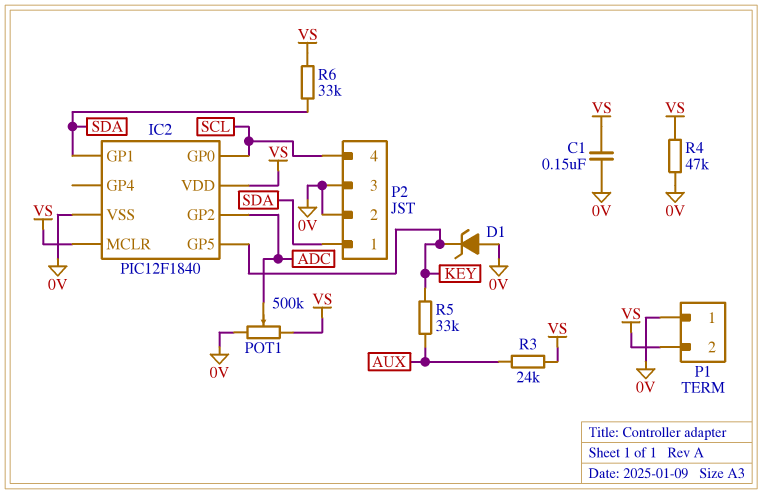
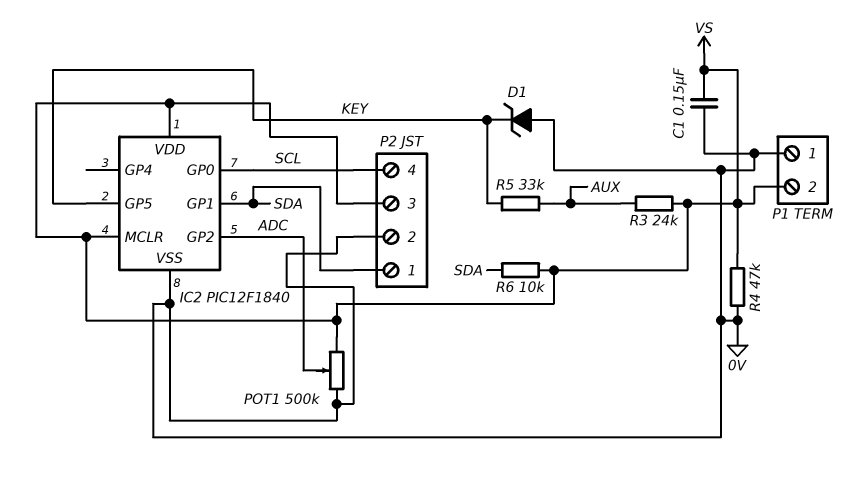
P2 pin 3: 0V -> VS
R6: 33k (SDA, VS) -> 10k (SDA, VS)

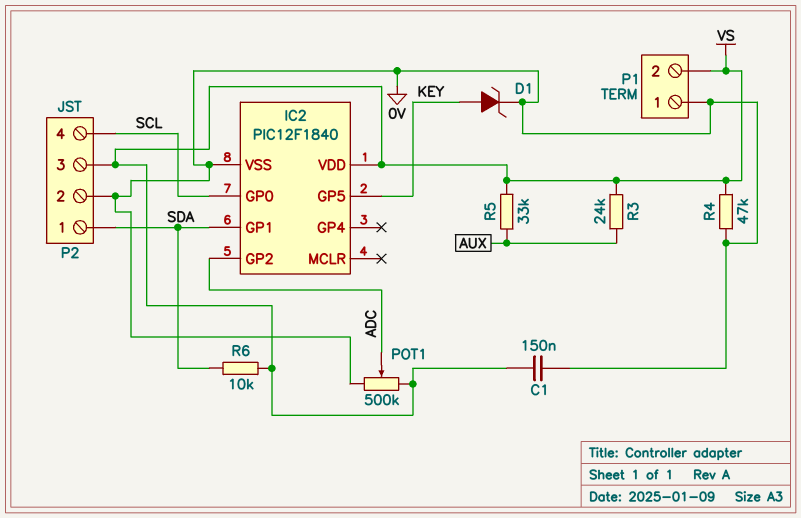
D1: zener (A 0V, K KEY) -> zener (A KEY, K 0V)
IC2 pin MCLR: VS -> none
R5: 33k (AUX, KEY) -> 33k (AUX, VS)

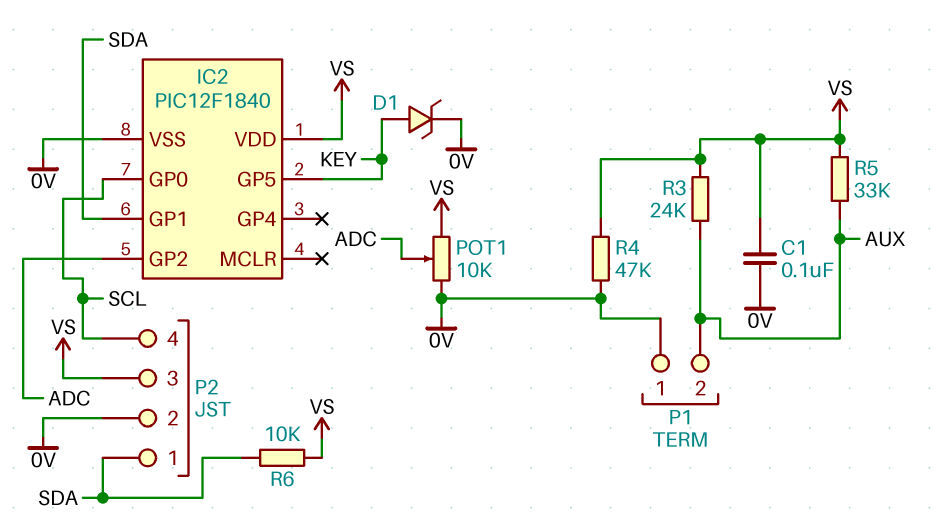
C1: 150nF (0V, VS) -> 100nF (0V, VS)
P1 pin 2: VS -> AUX
POT1: 500k (0V, VS, wiper ADC) -> 10k (0V, VS, wiper ADC)

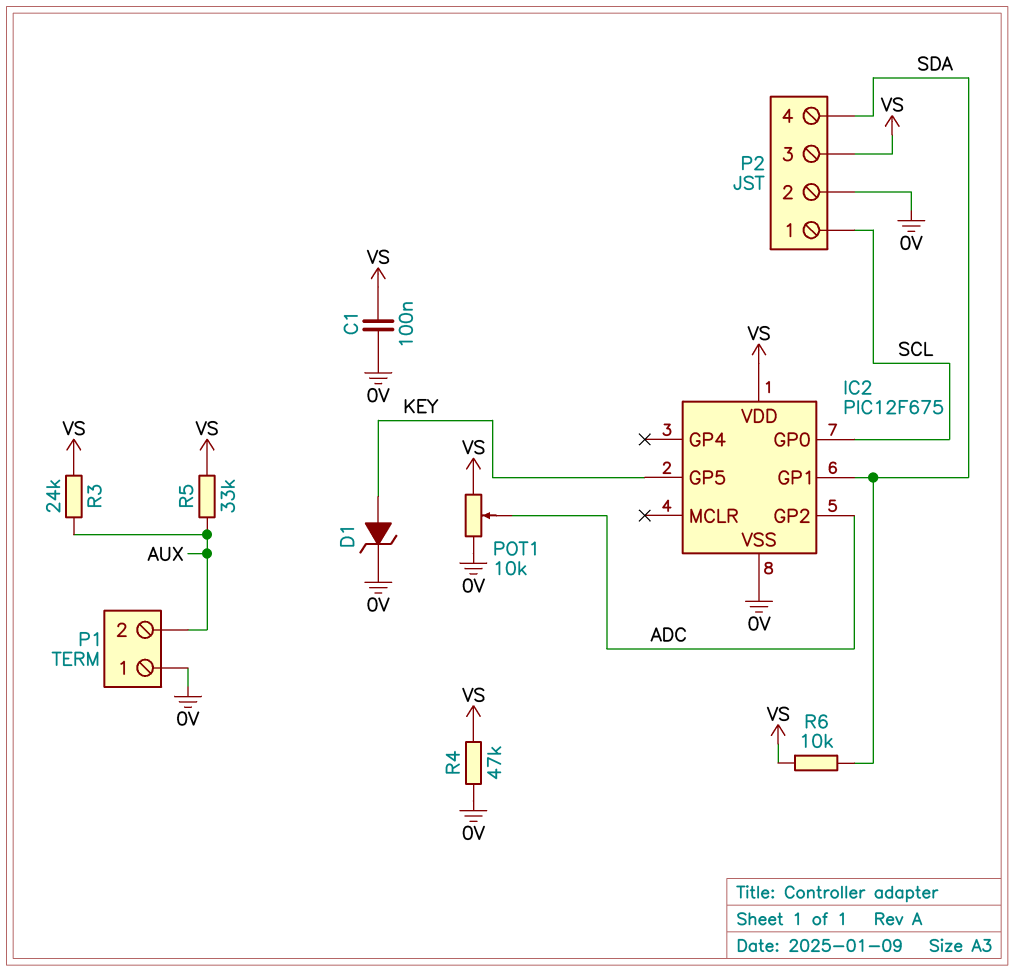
IC2: PIC12F1840 -> PIC12F675
P2 pin 1: SDA -> SCL
P2 pin 4: SCL -> SDA

